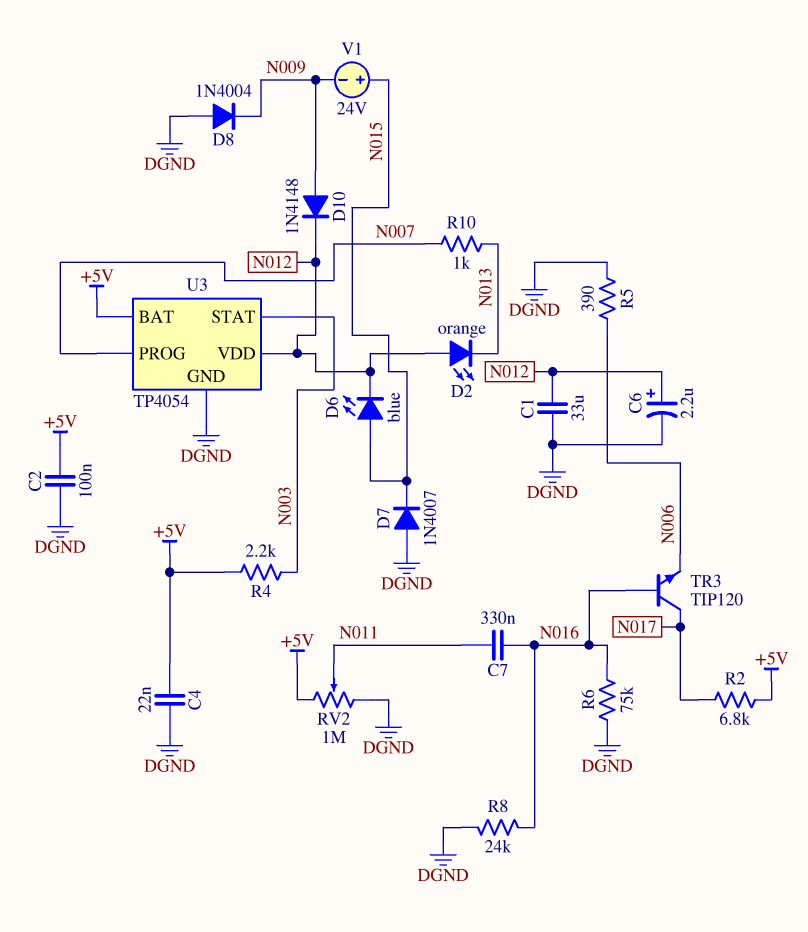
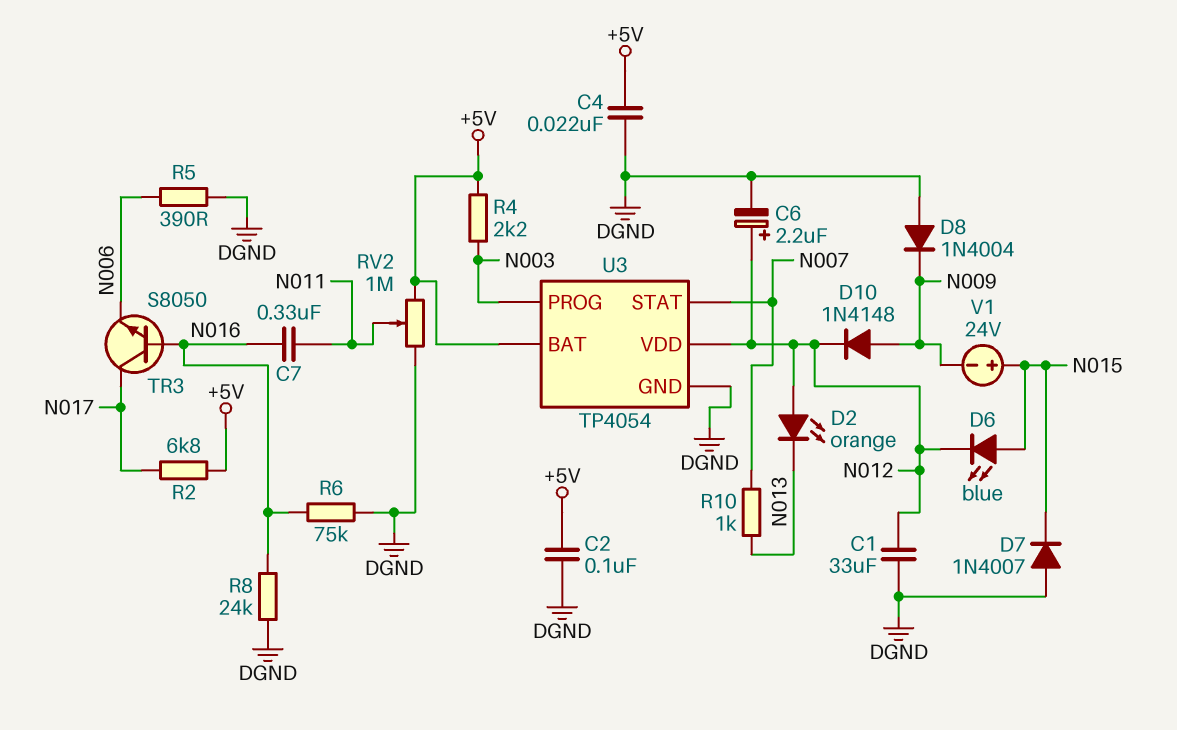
TR3: NPN TIP120 (B N016, C N017, E N006) -> NPN S8050 (B N016, C N017, E N006)
U3 pin PROG: N007 -> N003
U3 pin STAT: N003 -> N007

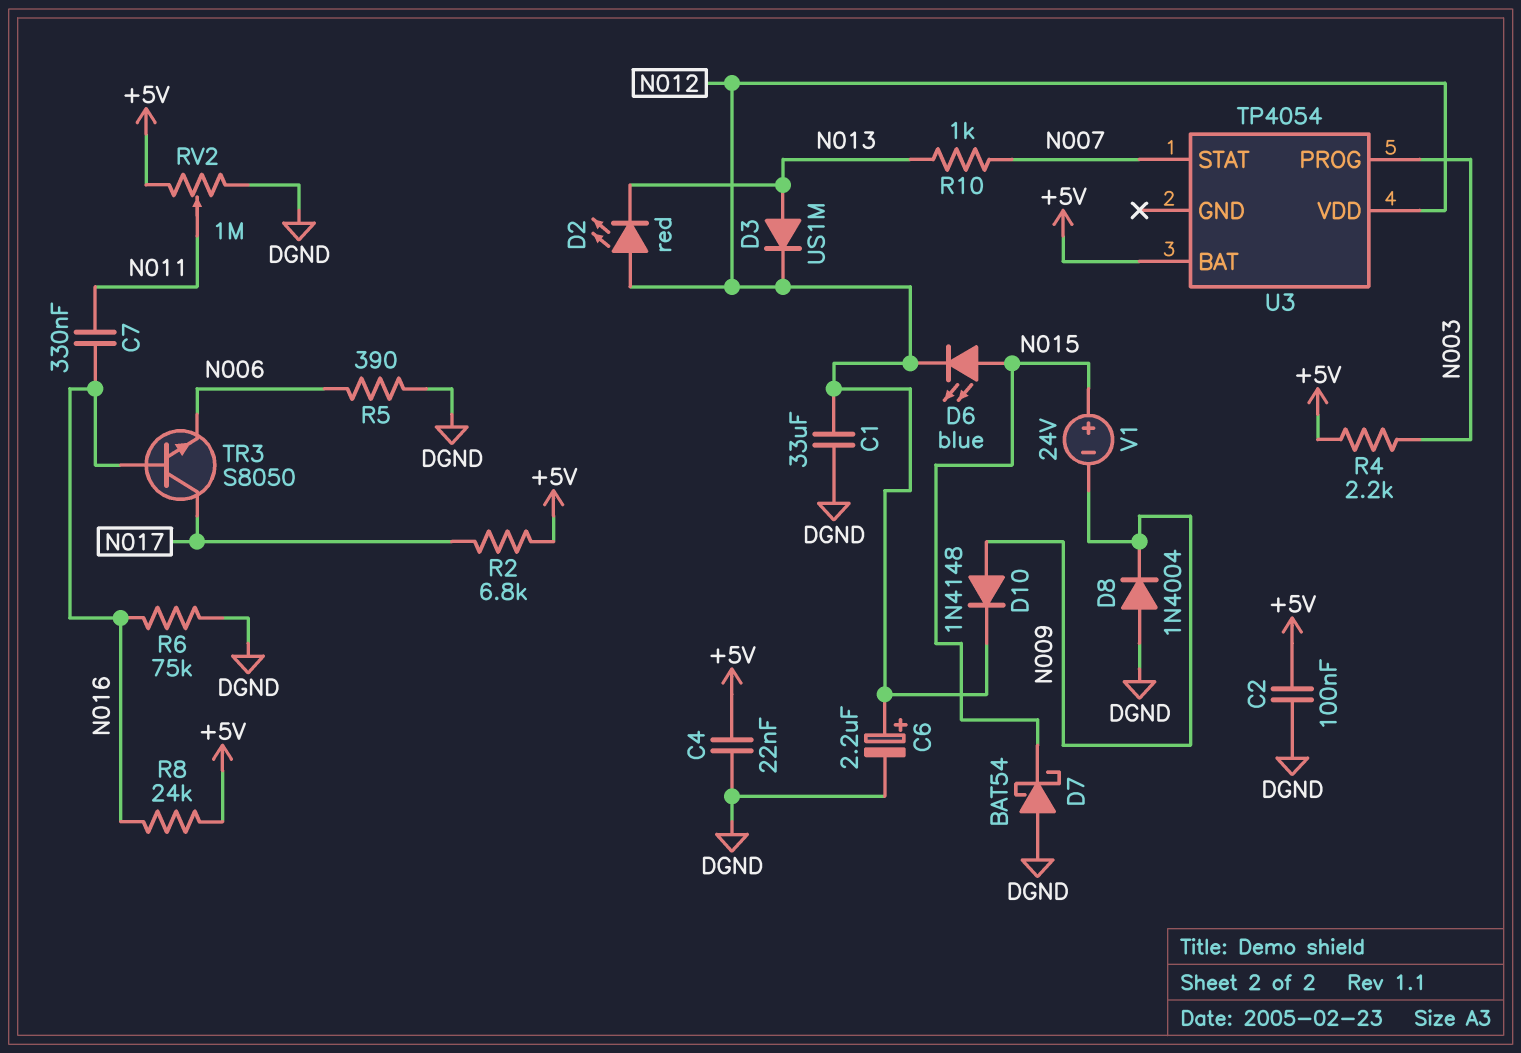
D2: LED orange (A N012, K N013) -> LED red (A N012, K N013)
D3: none -> diode US1M (A N013, K N012)
D7: diode 1N4007 (A DGND, K N015) -> schottky BAT54 (A DGND, K N015)
R8: 24k (DGND, N016) -> 24k (+5V, N016)
U3 pin GND: DGND -> none

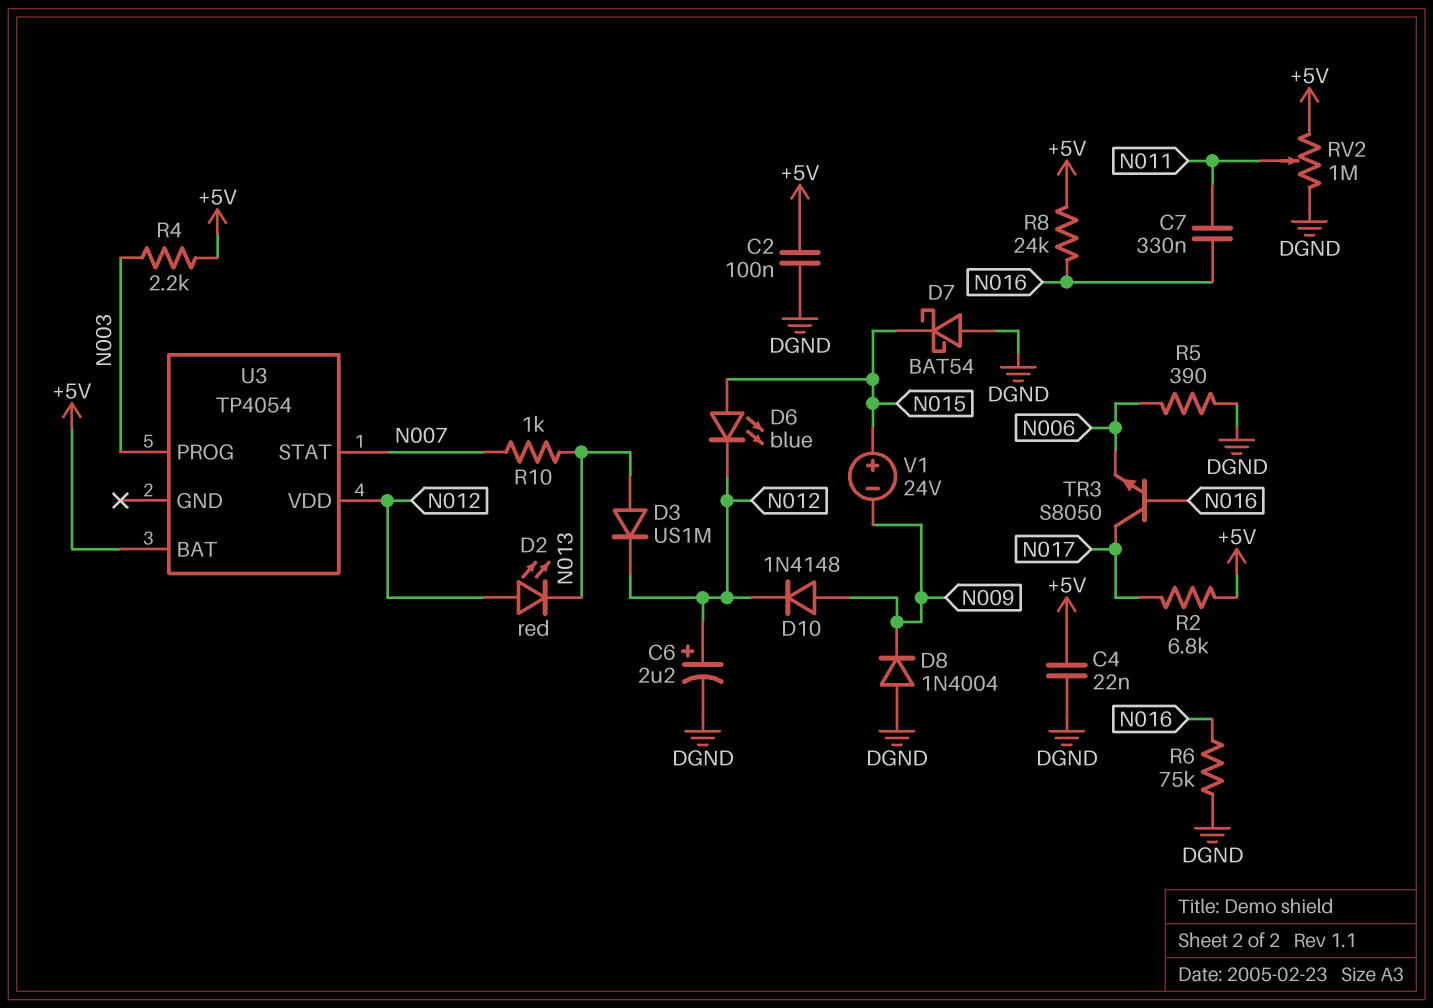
C1: 33uF (DGND, N012) -> none

